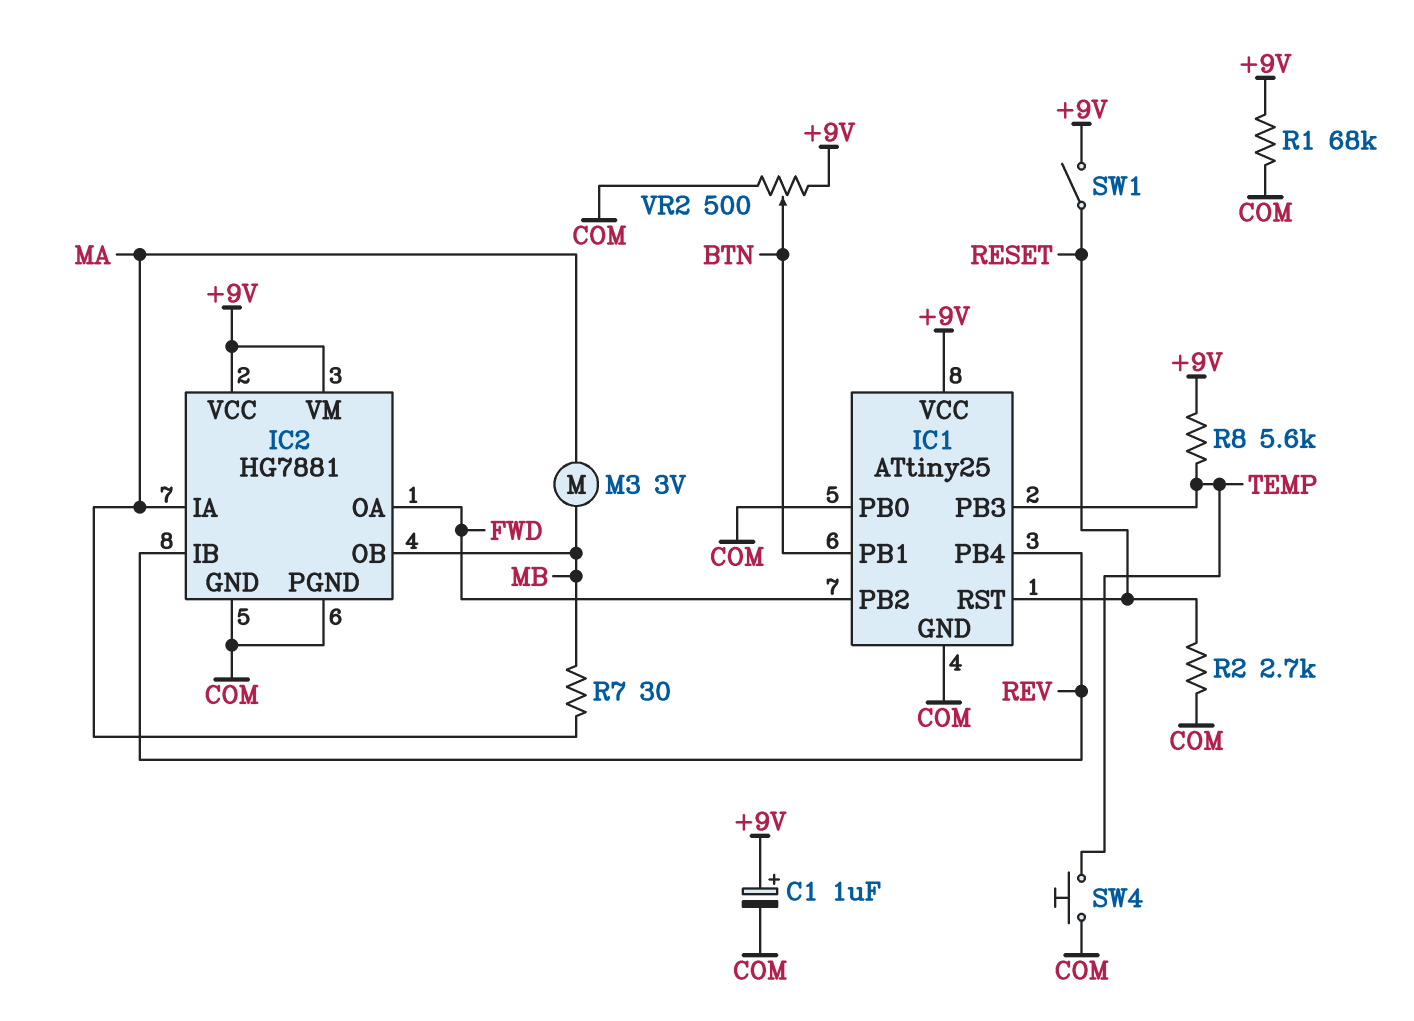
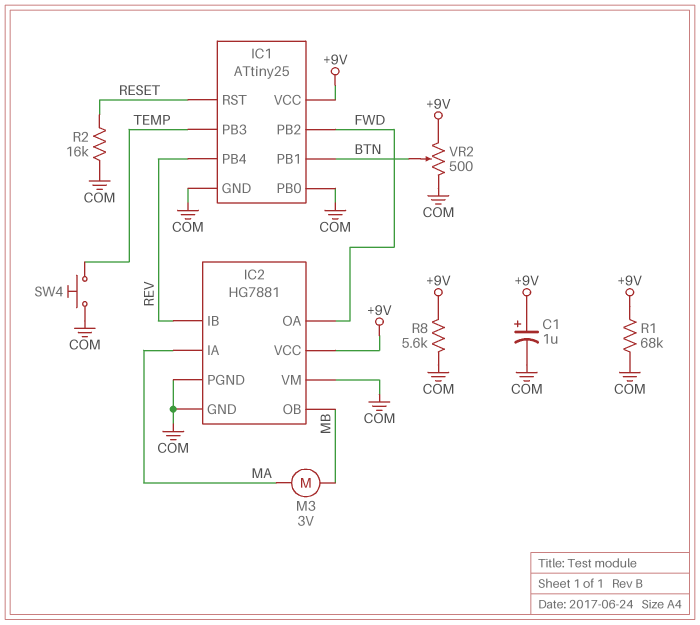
IC2 pin VM: +9V -> COM
R2: 2.7k (COM, RESET) -> 16k (COM, RESET)
R7: 30 (MA, MB) -> none
R8: 5.6k (+9V, TEMP) -> 5.6k (+9V, COM)
SW1: switch (+9V, RESET) -> none

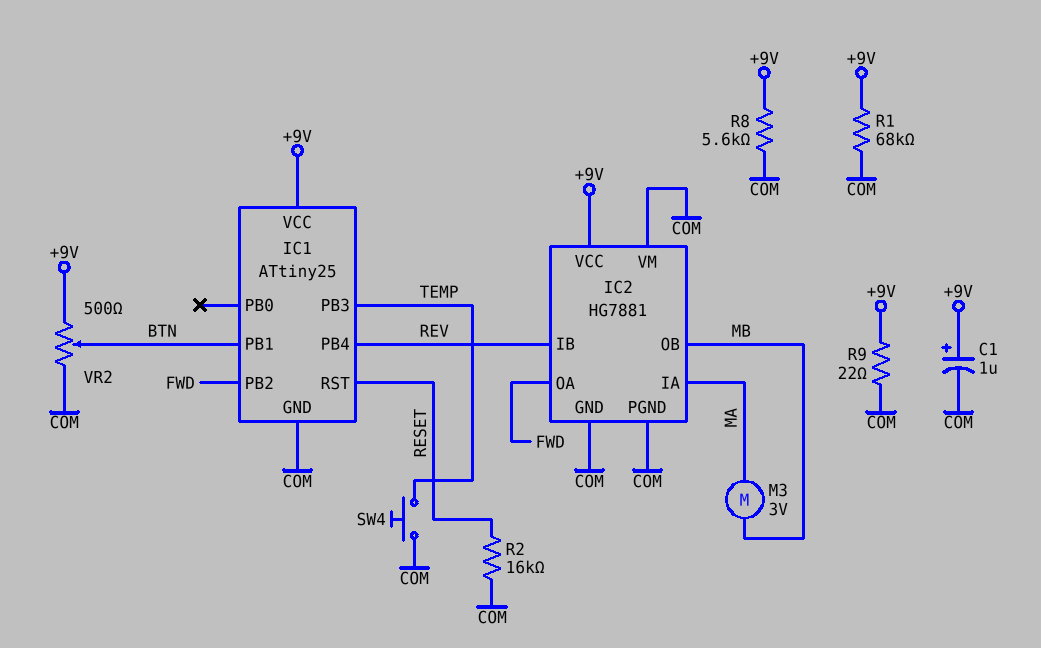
IC1 pin PB0: COM -> none
R9: none -> 22 (+9V, COM)

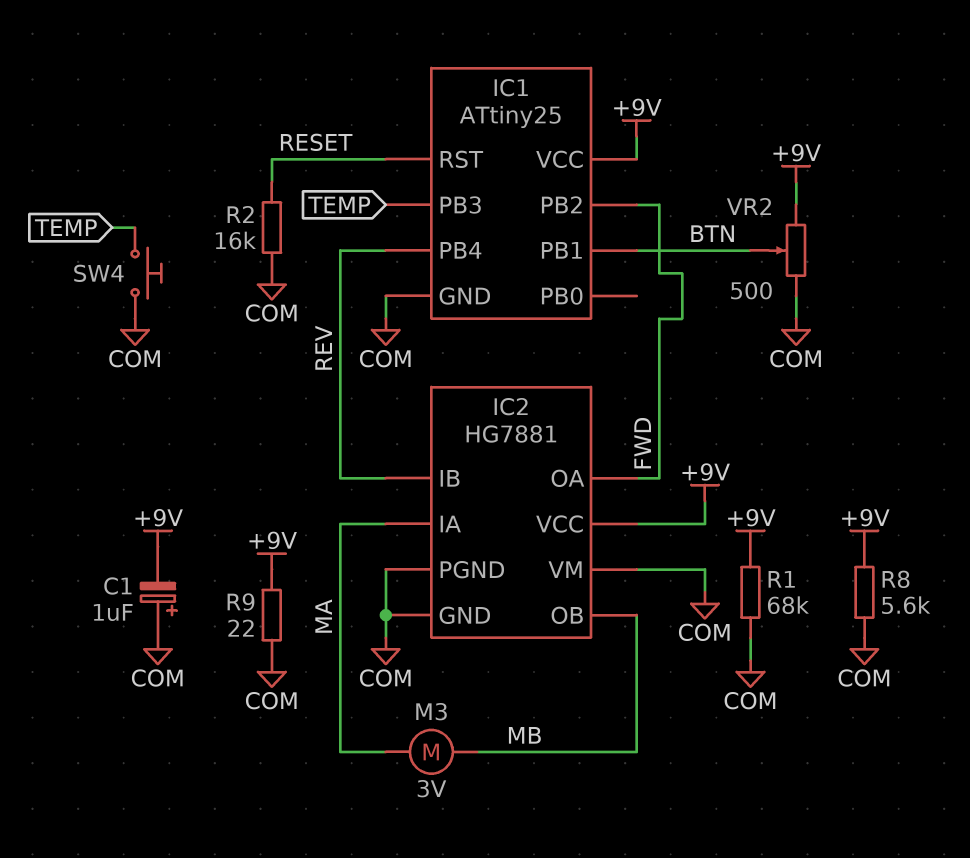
C1: 1uF (plus +9V, minus COM) -> 1uF (plus COM, minus +9V)

